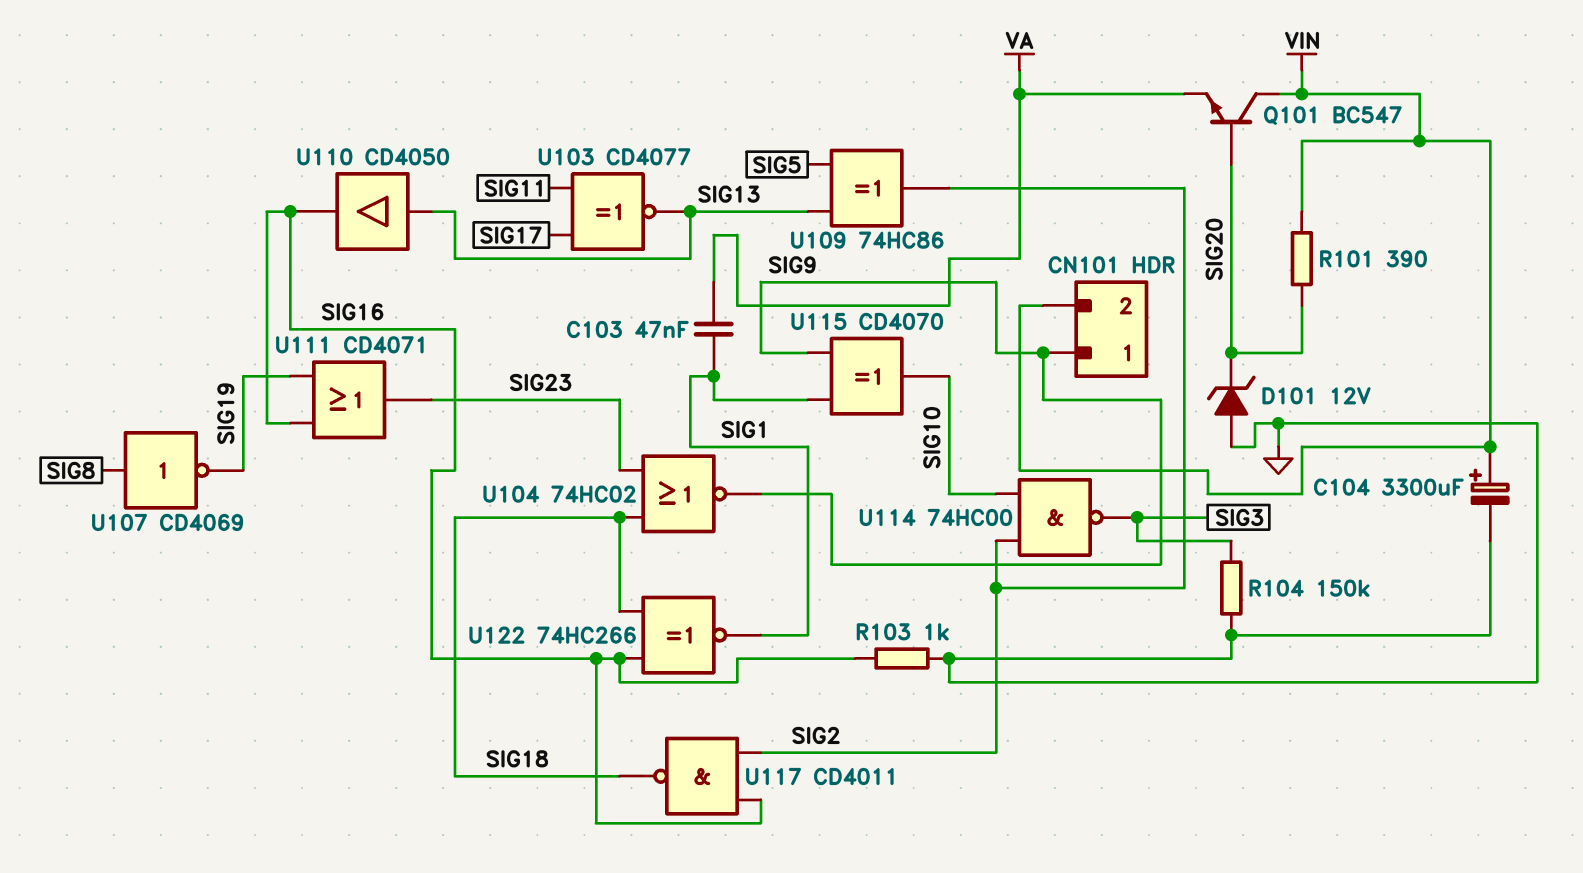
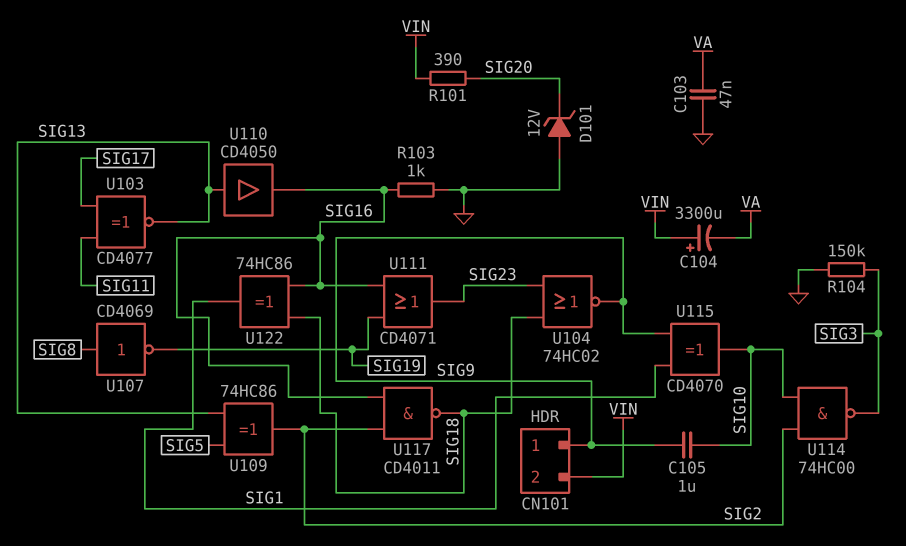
C103: 47nF (SIG1, VA) -> 47nF (GND, VA)
C104: 3300uF (plus VIN, minus GND) -> 3300uF (plus VIN, minus VA)
C105: none -> 1uF (SIG9, SIG10)
Q101: NPN BC547 (B SIG20, C VIN, E VA) -> none
U122: XNOR 74HC266 (in SIG16, in SIG18, out SIG1) -> XOR 74HC86 (in SIG16, in SIG18, out SIG1)

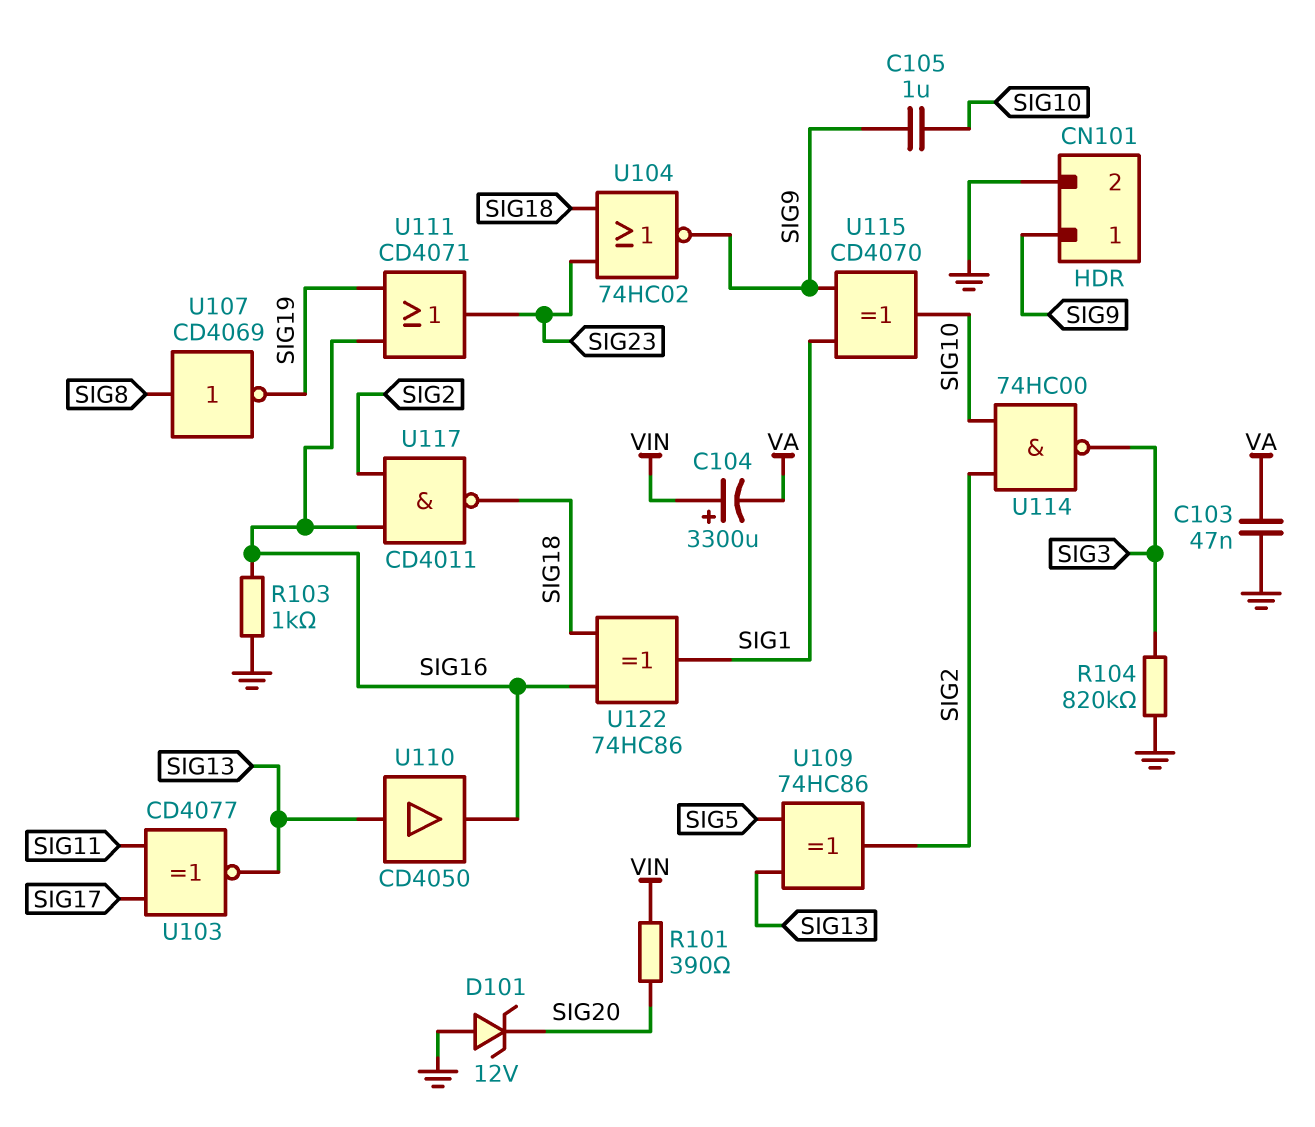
CN101 pin 2: VIN -> GND
R104: 150k (GND, SIG3) -> 820k (GND, SIG3)

